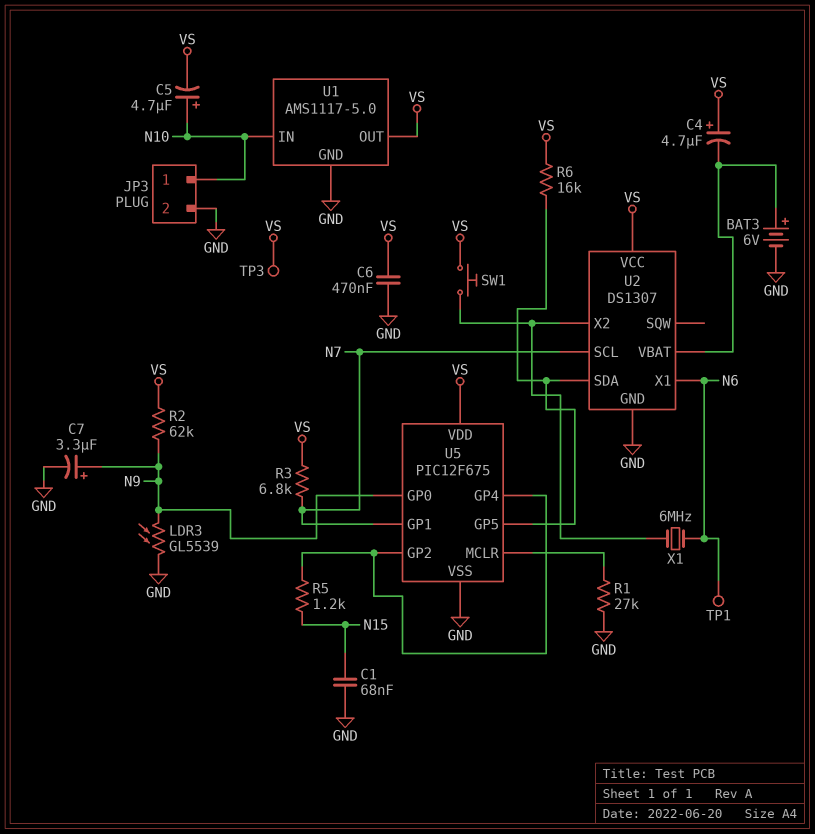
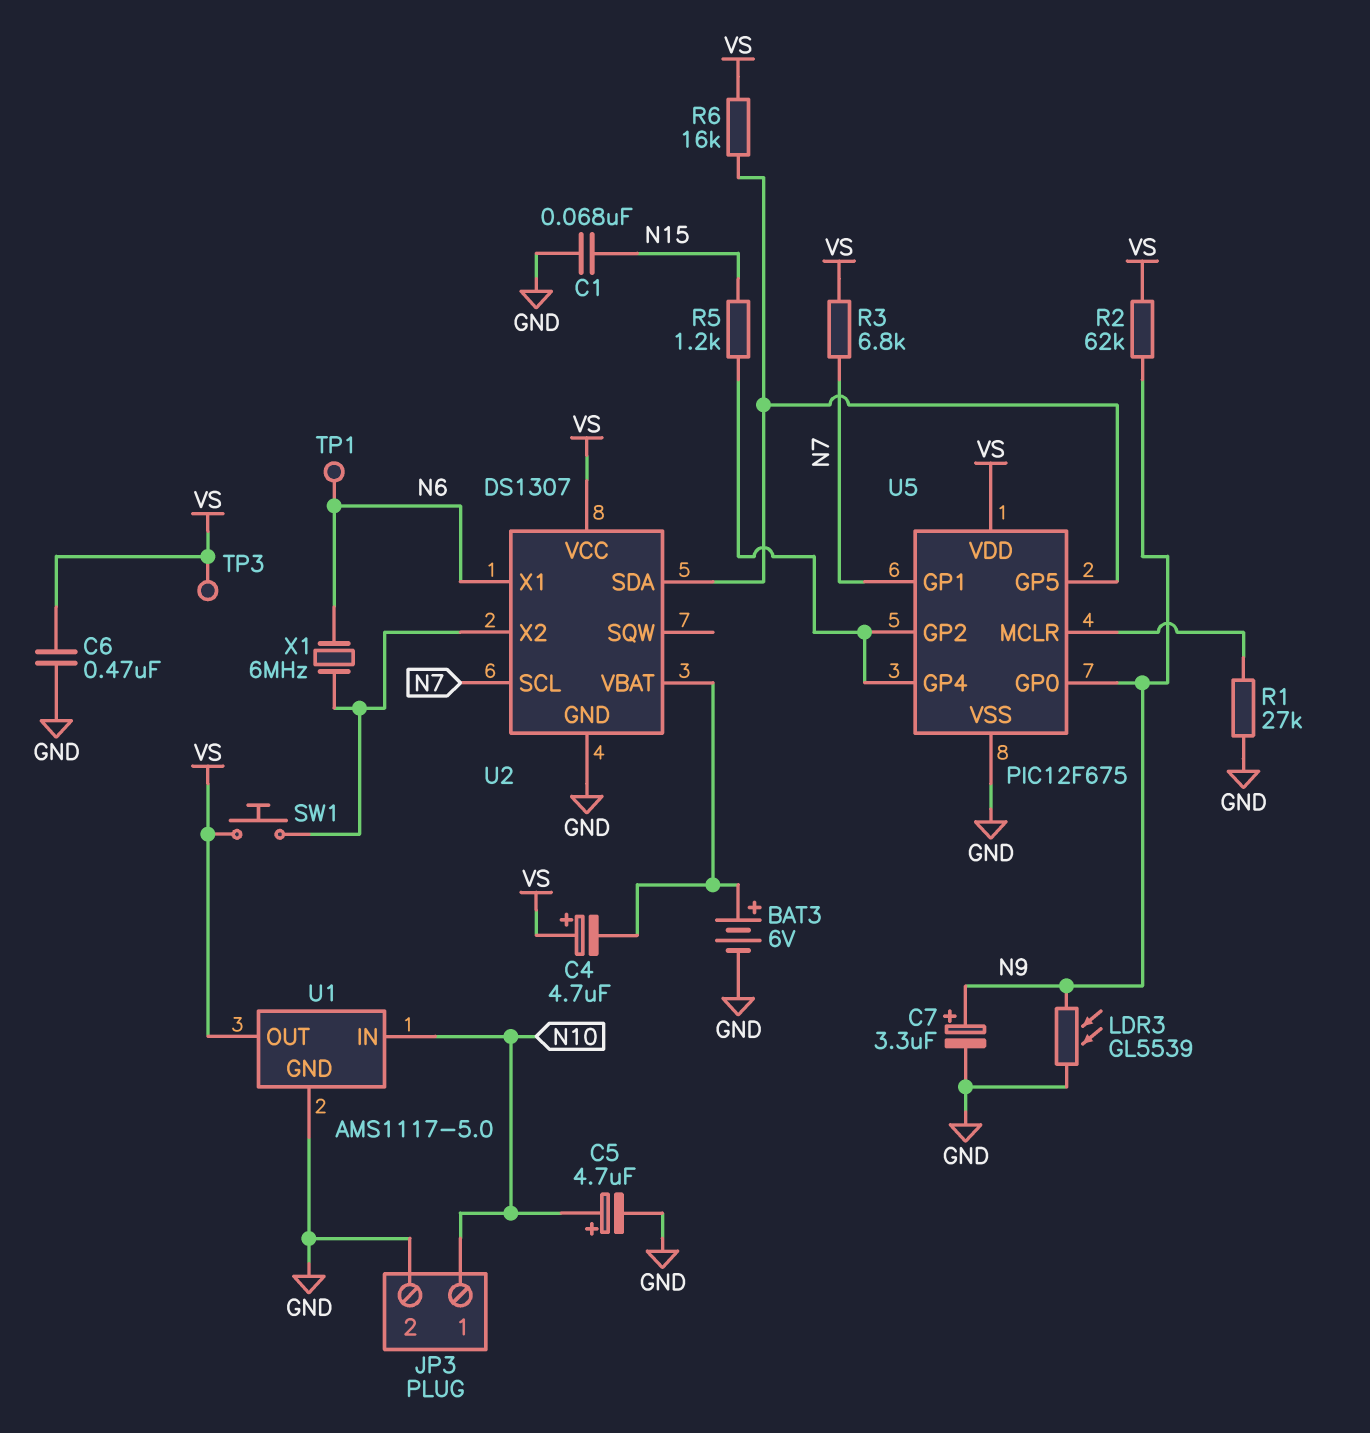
C5: 4.7uF (plus N10, minus VS) -> 4.7uF (plus N10, minus GND)

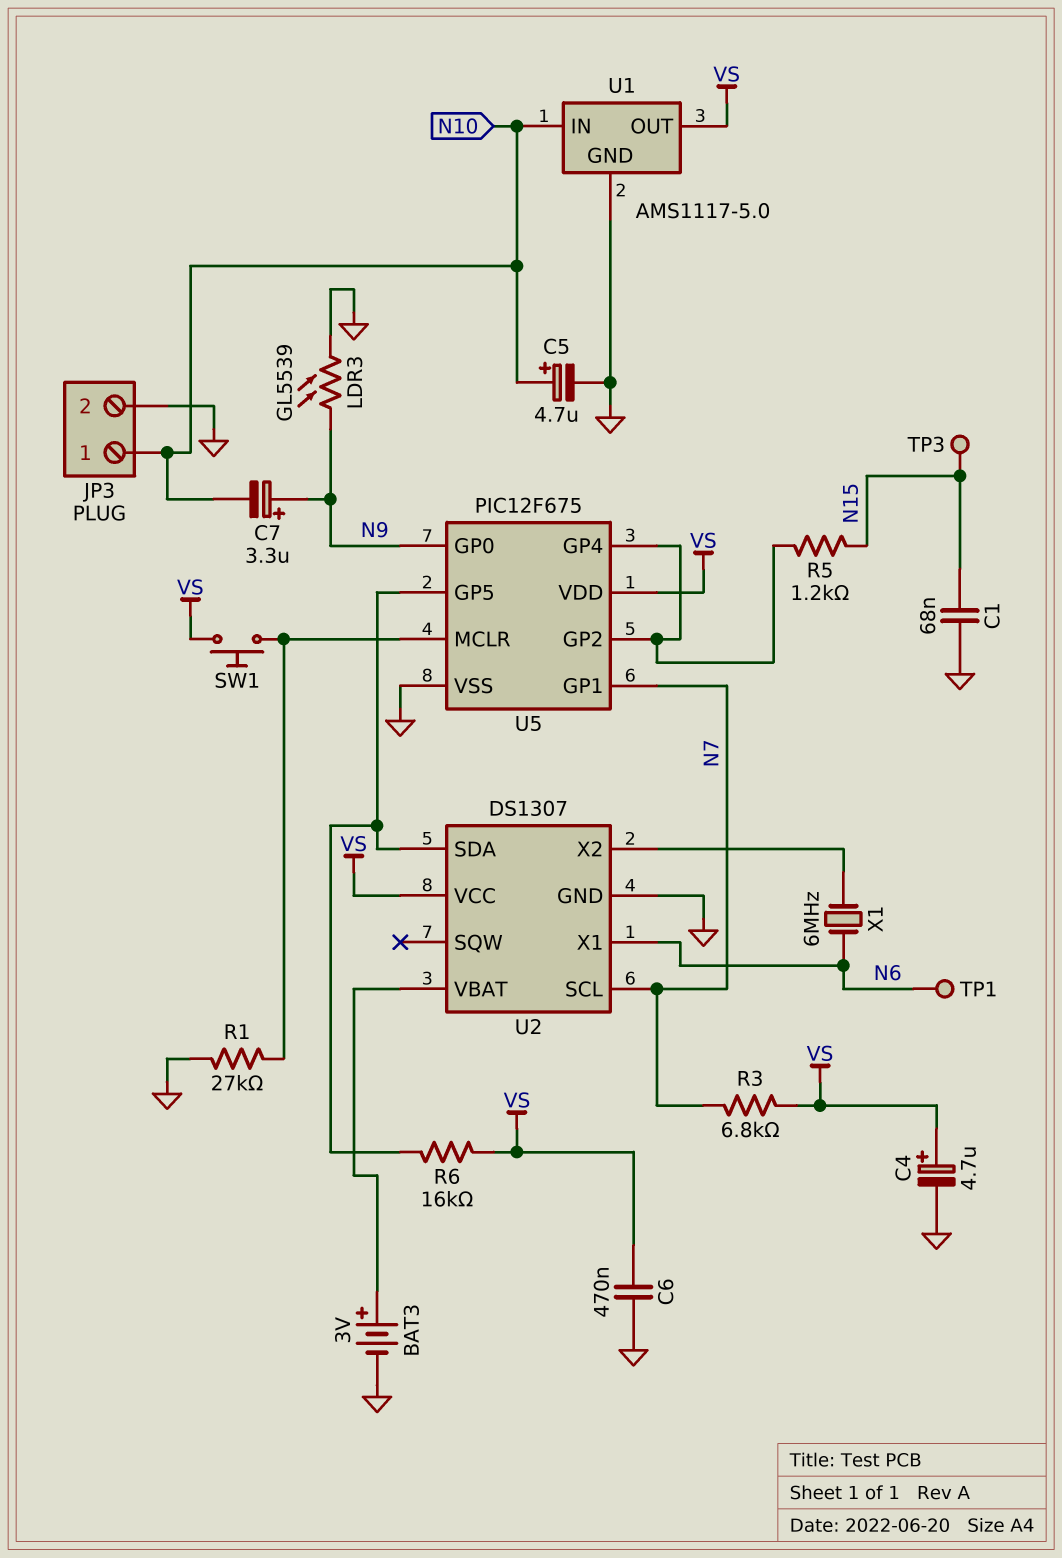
BAT3: 6V (plus U2/VBAT, minus GND) -> 3V (plus U2/VBAT, minus GND)
C4: 4.7uF (plus VS, minus U2/VBAT) -> 4.7uF (plus VS, minus GND)
C7: 3.3uF (plus N9, minus GND) -> 3.3uF (plus N9, minus N10)
R2: 62k (N9, VS) -> none
SW1: button (U2/X2, VS) -> button (U5/MCLR, VS)
TP3: test point (VS) -> test point (N15)

